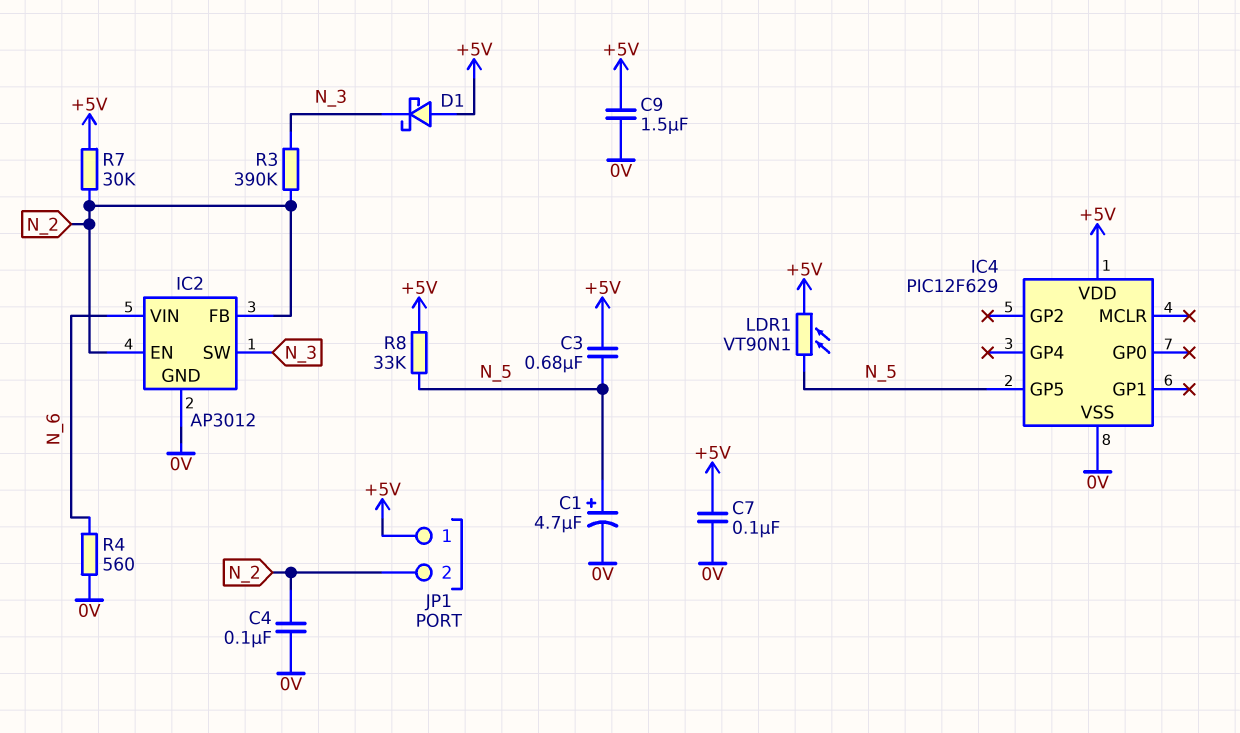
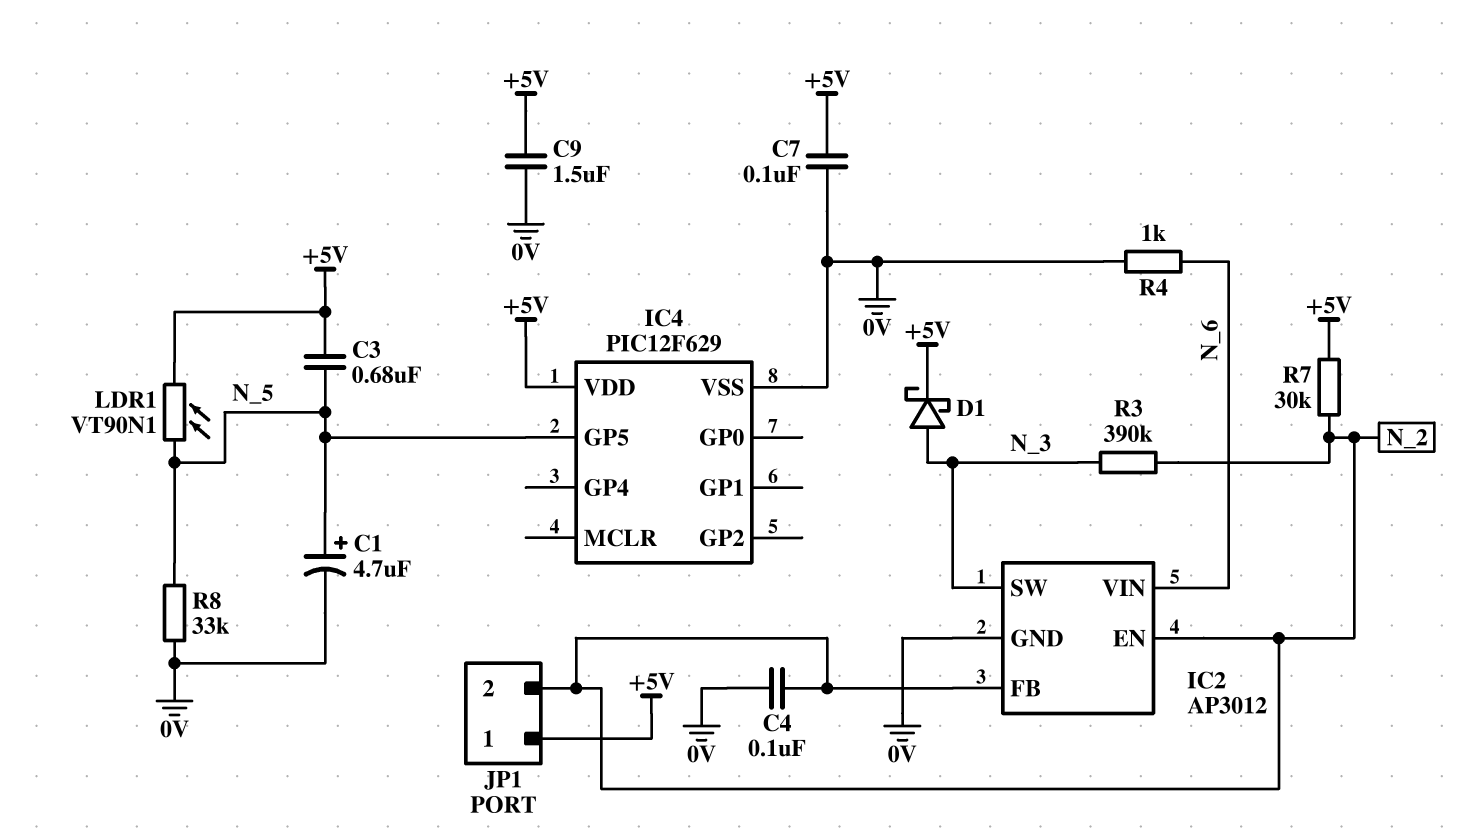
D1: schottky (A +5V, K N_3) -> schottky (A N_3, K +5V)
R4: 560 (0V, N_6) -> 1k (0V, N_6)
R8: 33k (+5V, N_5) -> 33k (0V, N_5)

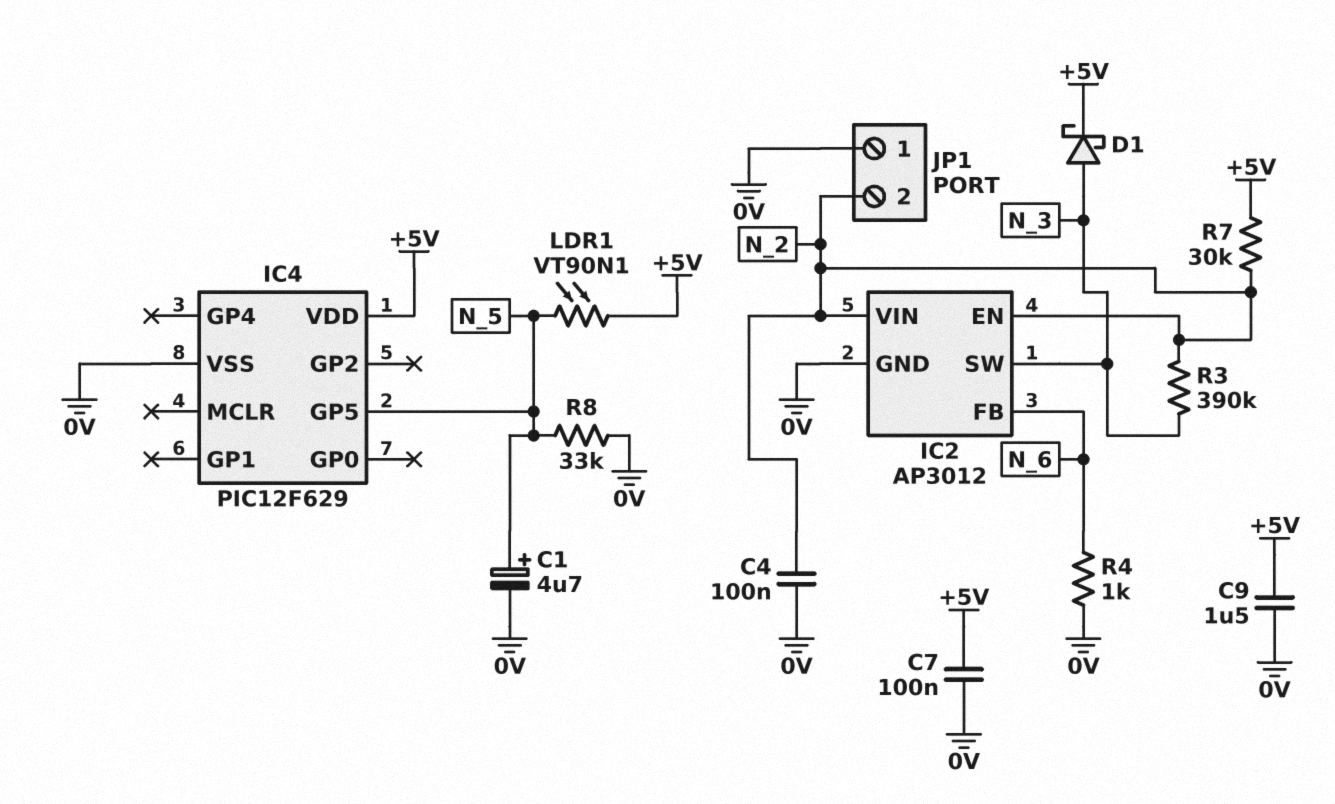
C3: 680nF (+5V, N_5) -> none
IC2 pin FB: N_2 -> N_6
IC2 pin VIN: N_6 -> N_2
JP1 pin 1: +5V -> 0V

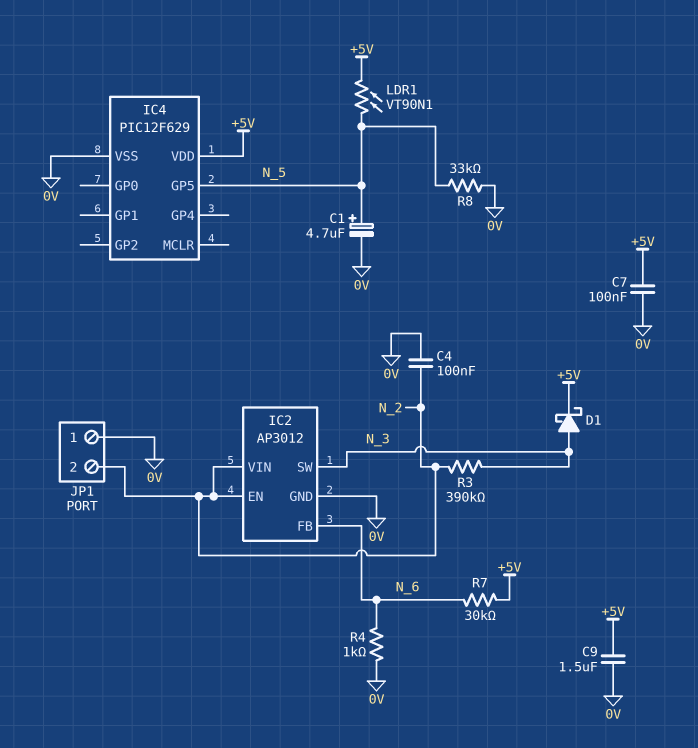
R7: 30k (+5V, N_2) -> 30k (+5V, N_6)

